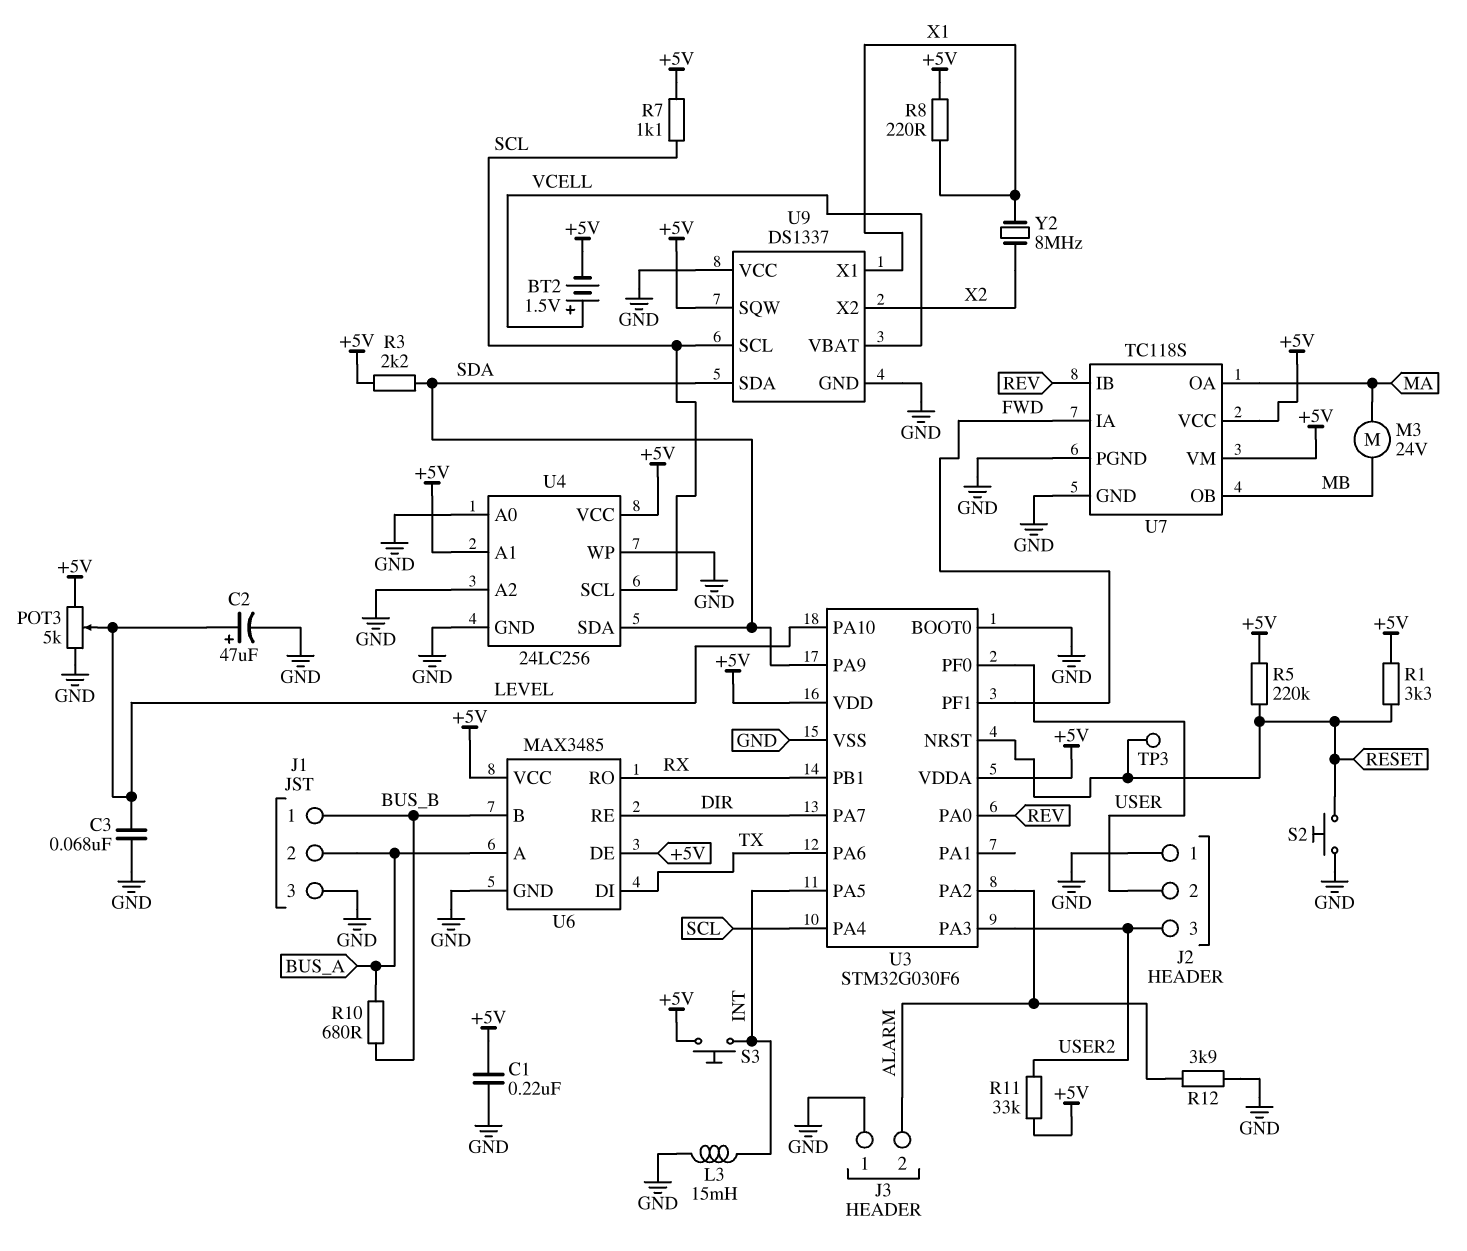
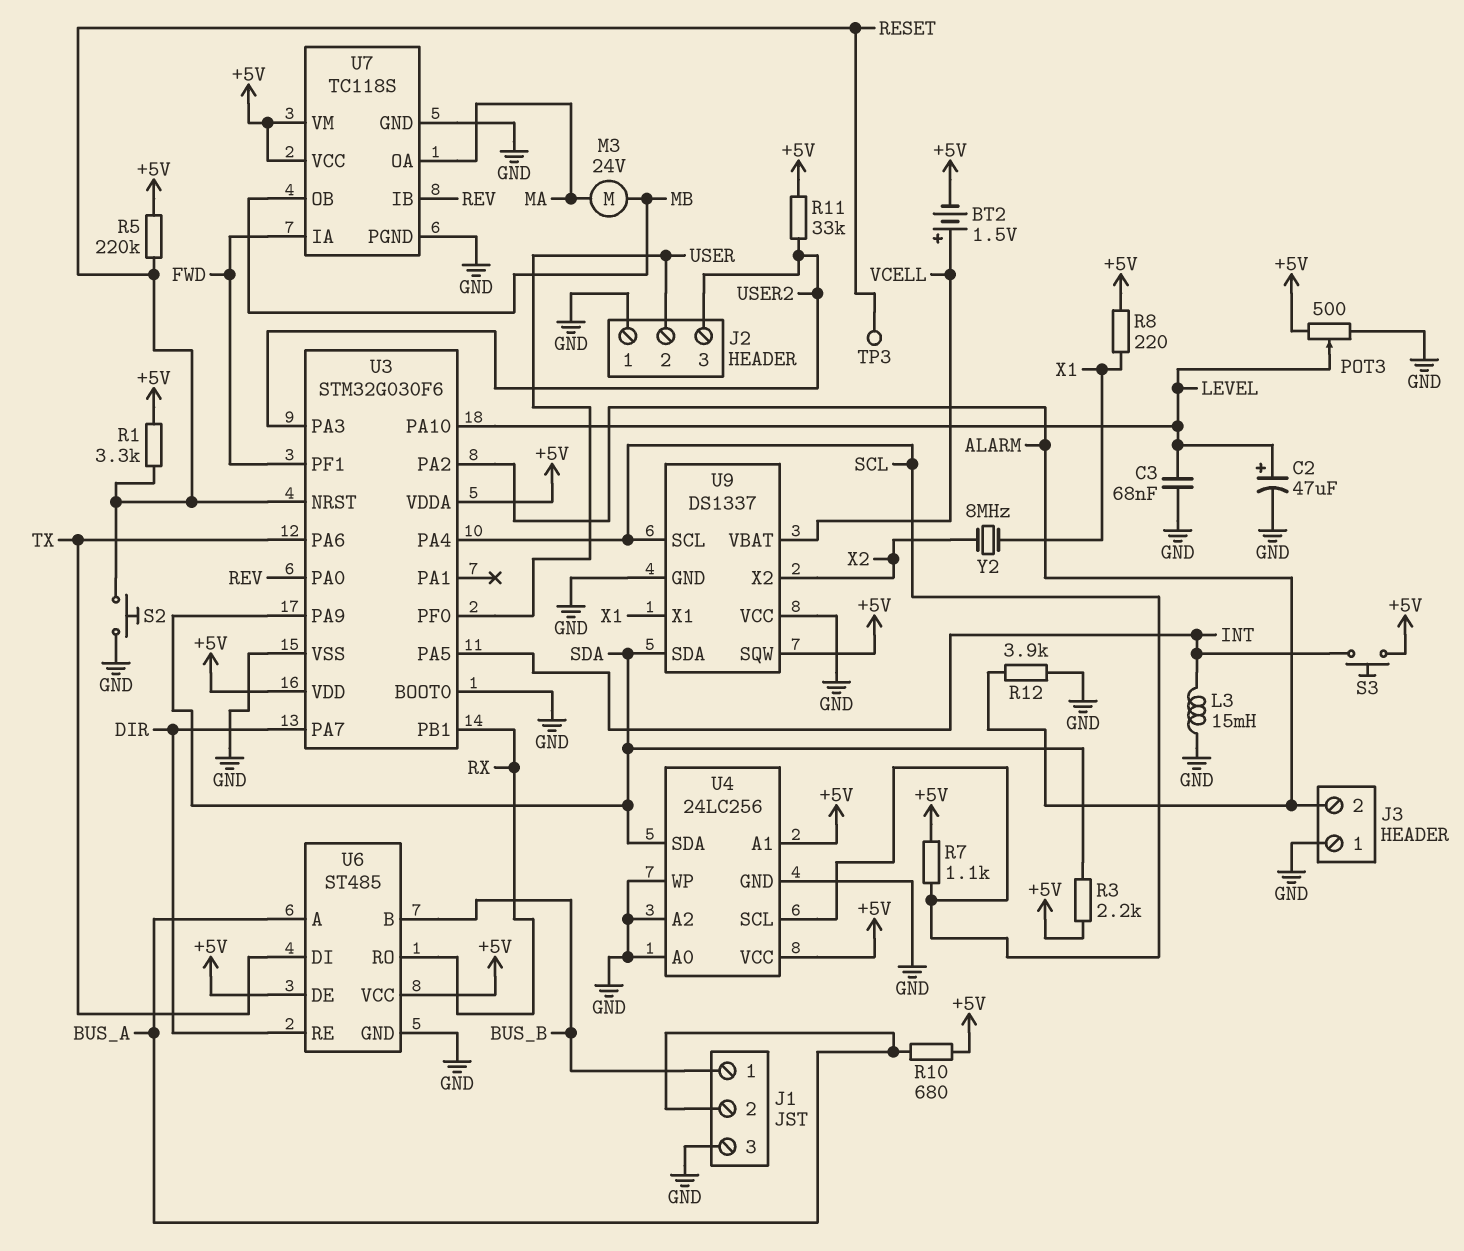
C1: 220nF (+5V, GND) -> none
POT3: 5k (+5V, GND, wiper LEVEL) -> 500 (+5V, GND, wiper LEVEL)
R10: 680 (BUS_A, BUS_B) -> 680 (+5V, BUS_A)
U6: MAX3485 -> ST485

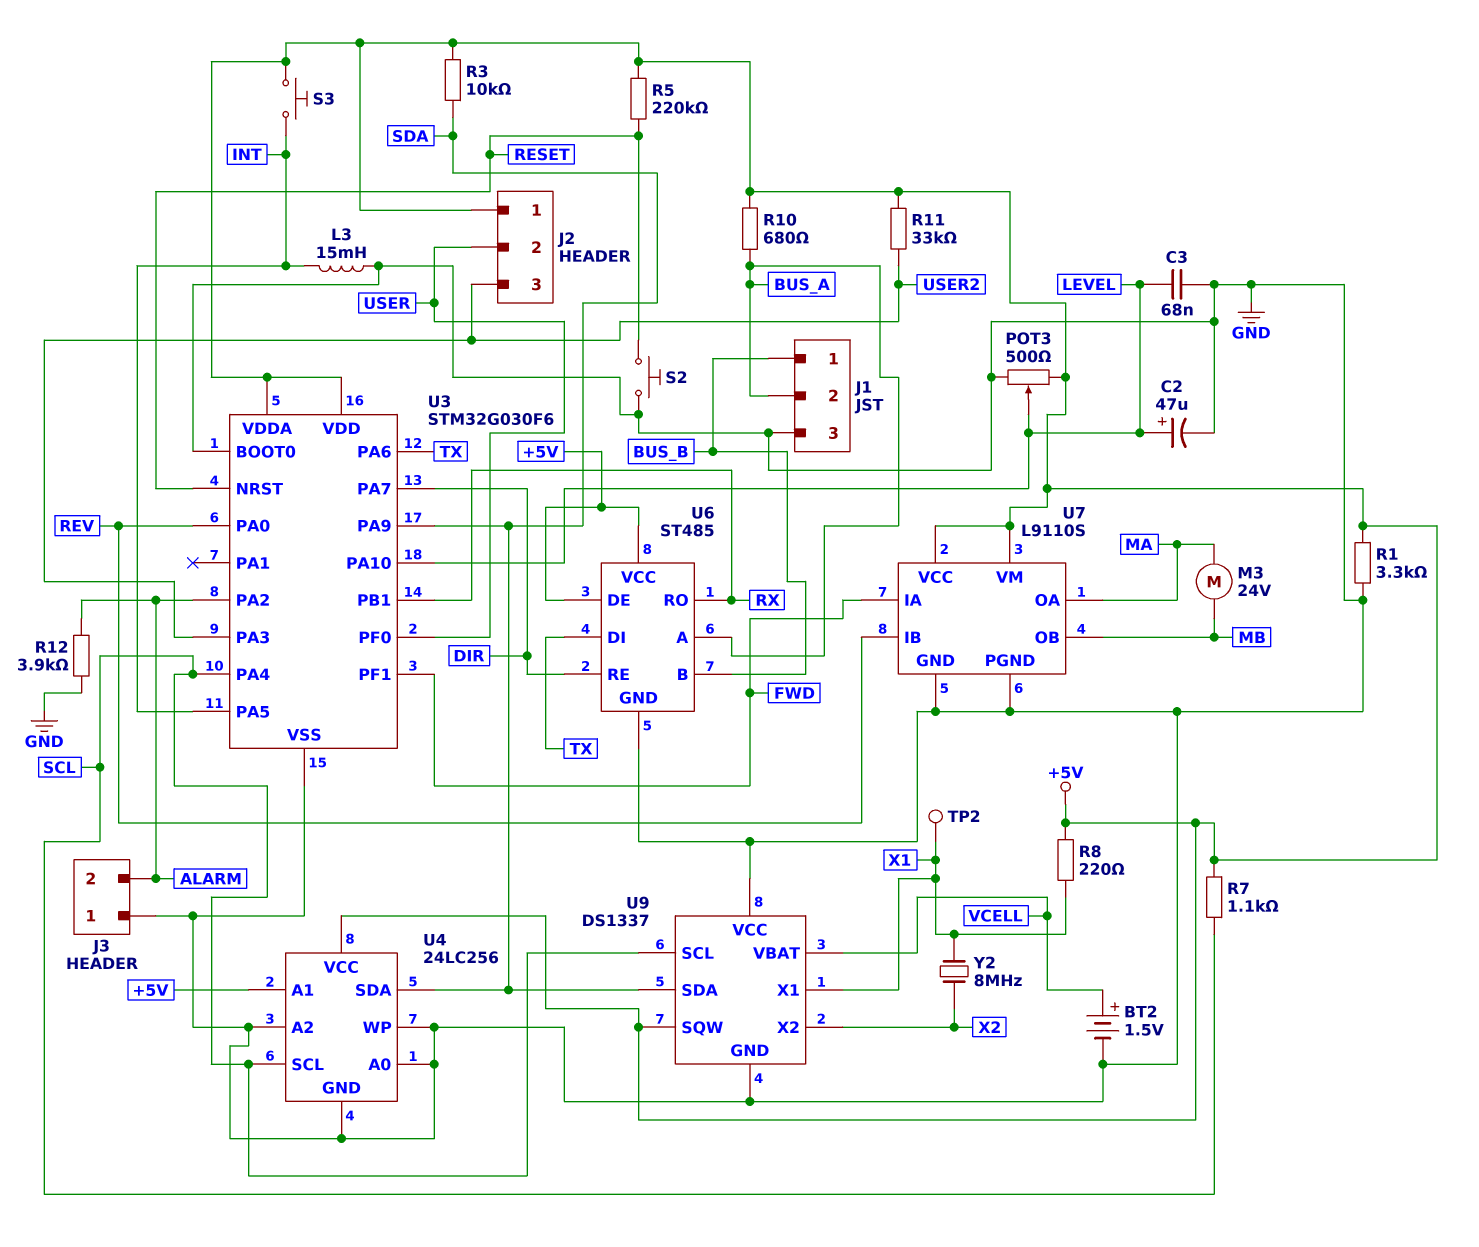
BT2: 1.5V (plus VCELL, minus +5V) -> 1.5V (plus VCELL, minus GND)
J2 pin 1: GND -> +5V
R1: 3.3k (+5V, RESET) -> 3.3k (+5V, GND)
R3: 2.2k (+5V, SDA) -> 10k (+5V, SDA)
TP2: none -> test point (X1)
TP3: test point (RESET) -> none
U7: TC118S -> L9110S

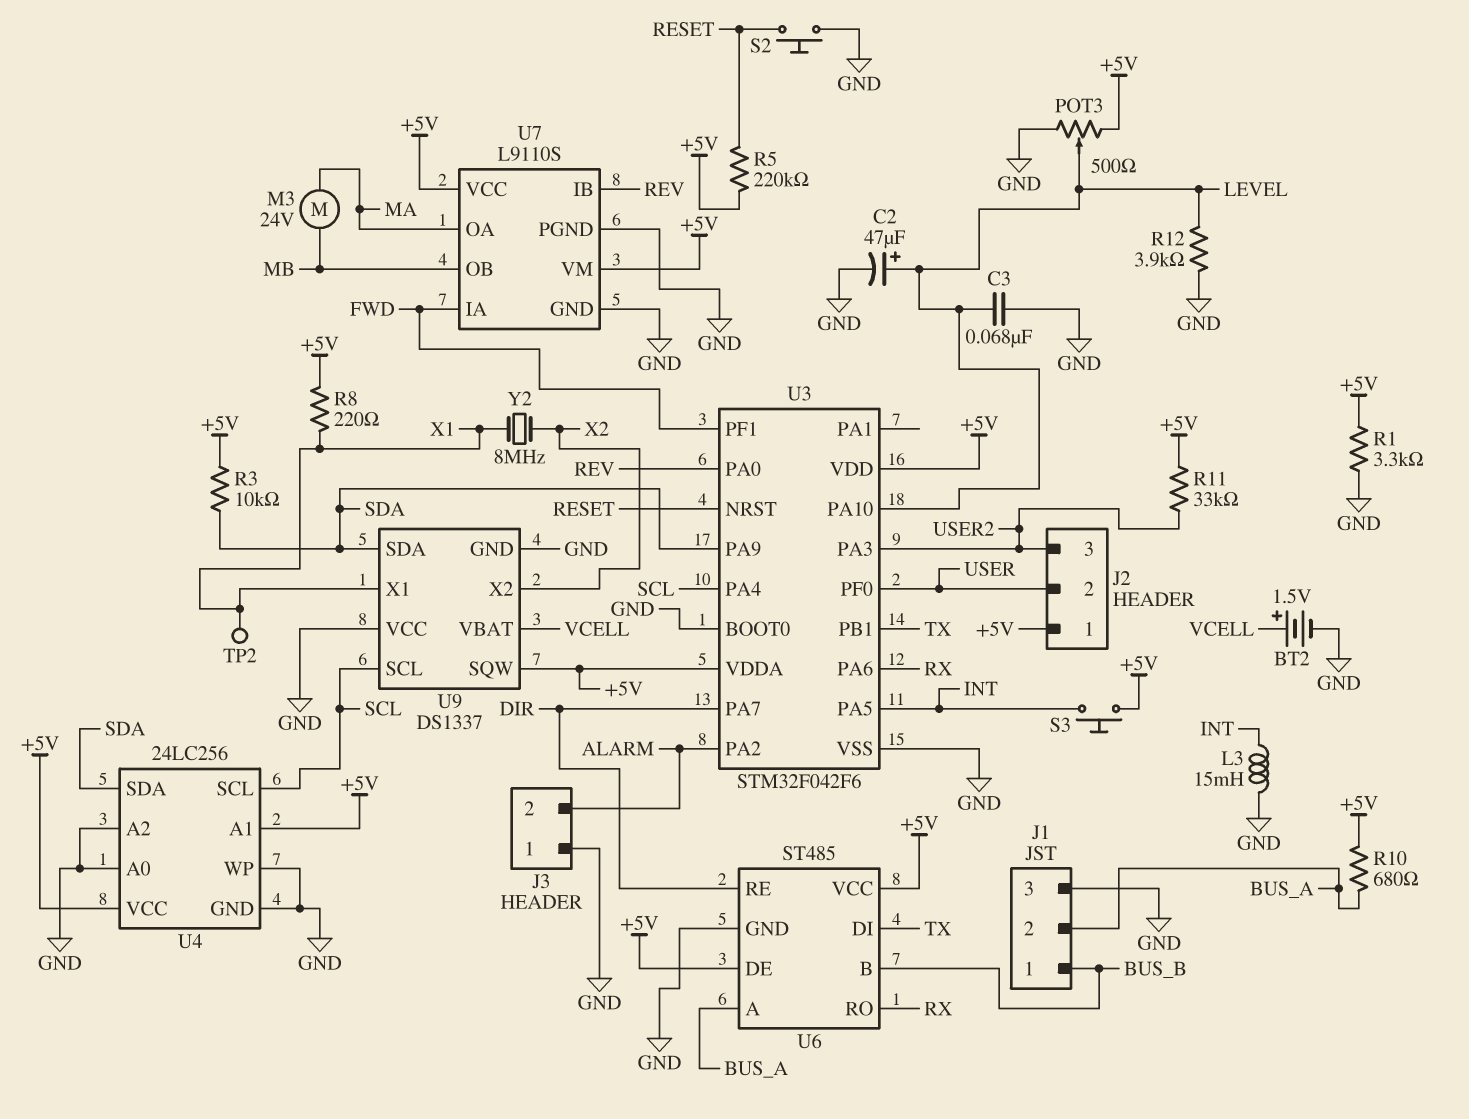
R7: 1.1k (+5V, SCL) -> none
R12: 3.9k (ALARM, GND) -> 3.9k (GND, LEVEL)
U3: STM32G030F6 -> STM32F042F6
U3 pin PA6: TX -> RX
U3 pin PB1: RX -> TX

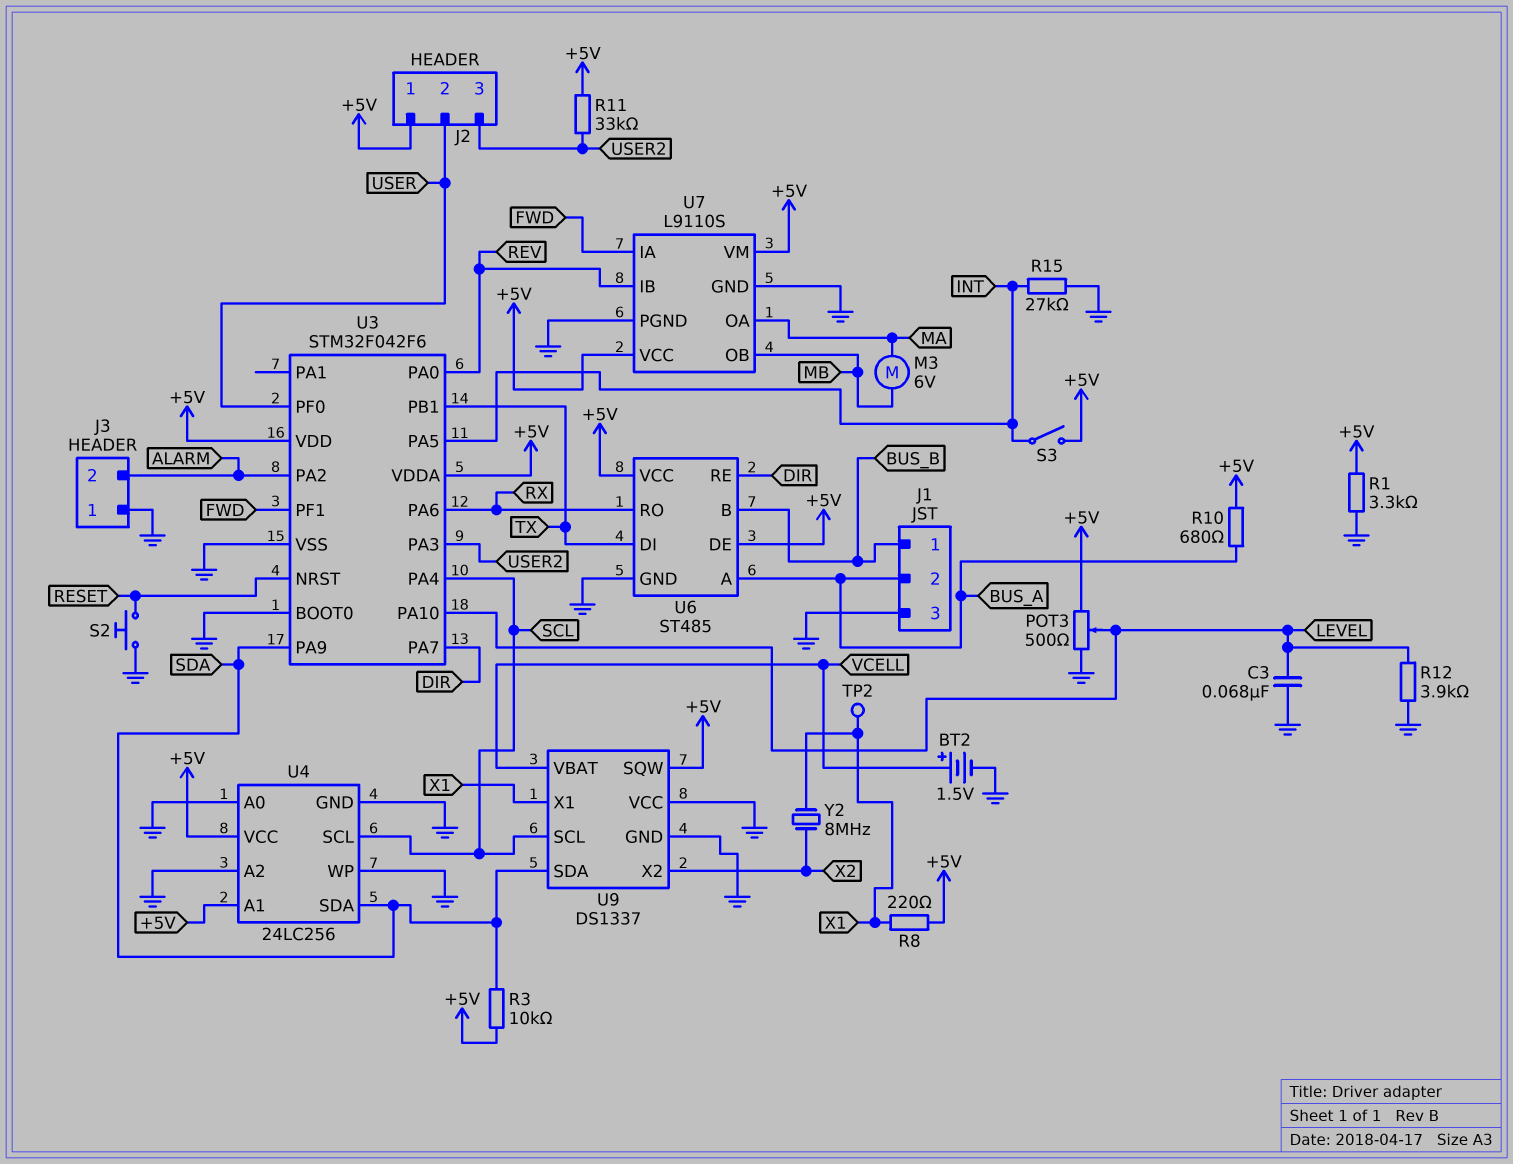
C2: 47uF (plus LEVEL, minus GND) -> none
L3: 15mH (GND, INT) -> none
M3: motor 24V (MA, MB) -> motor 6V (MA, MB)
R5: 220k (+5V, RESET) -> none
R15: none -> 27k (GND, INT)
S3: button (+5V, INT) -> switch (+5V, INT)

